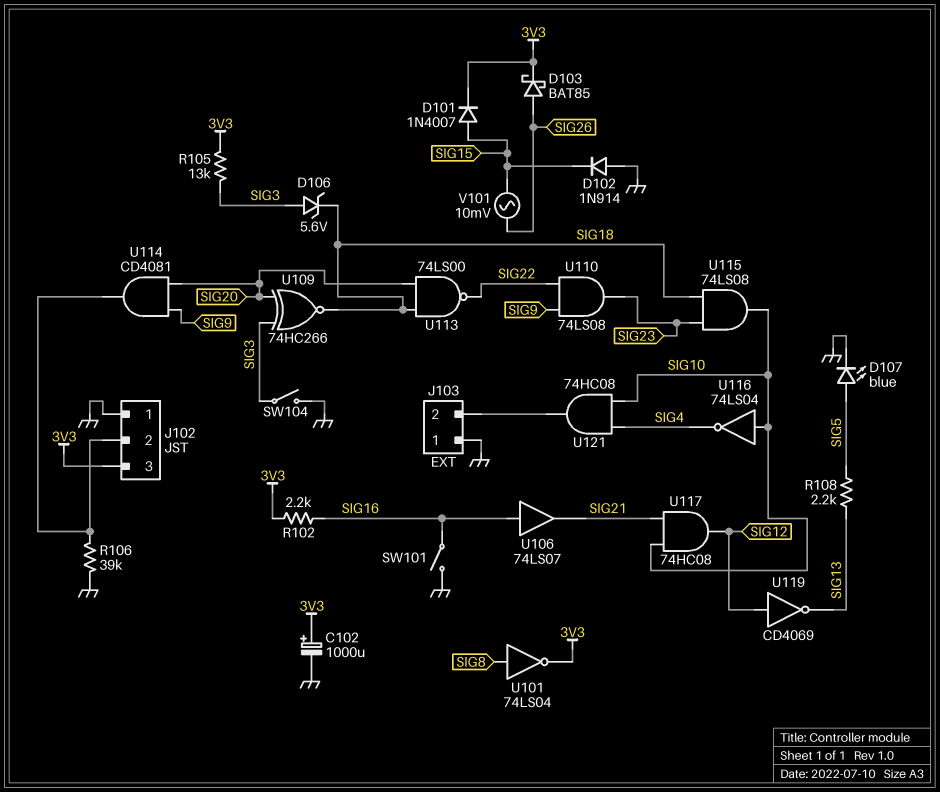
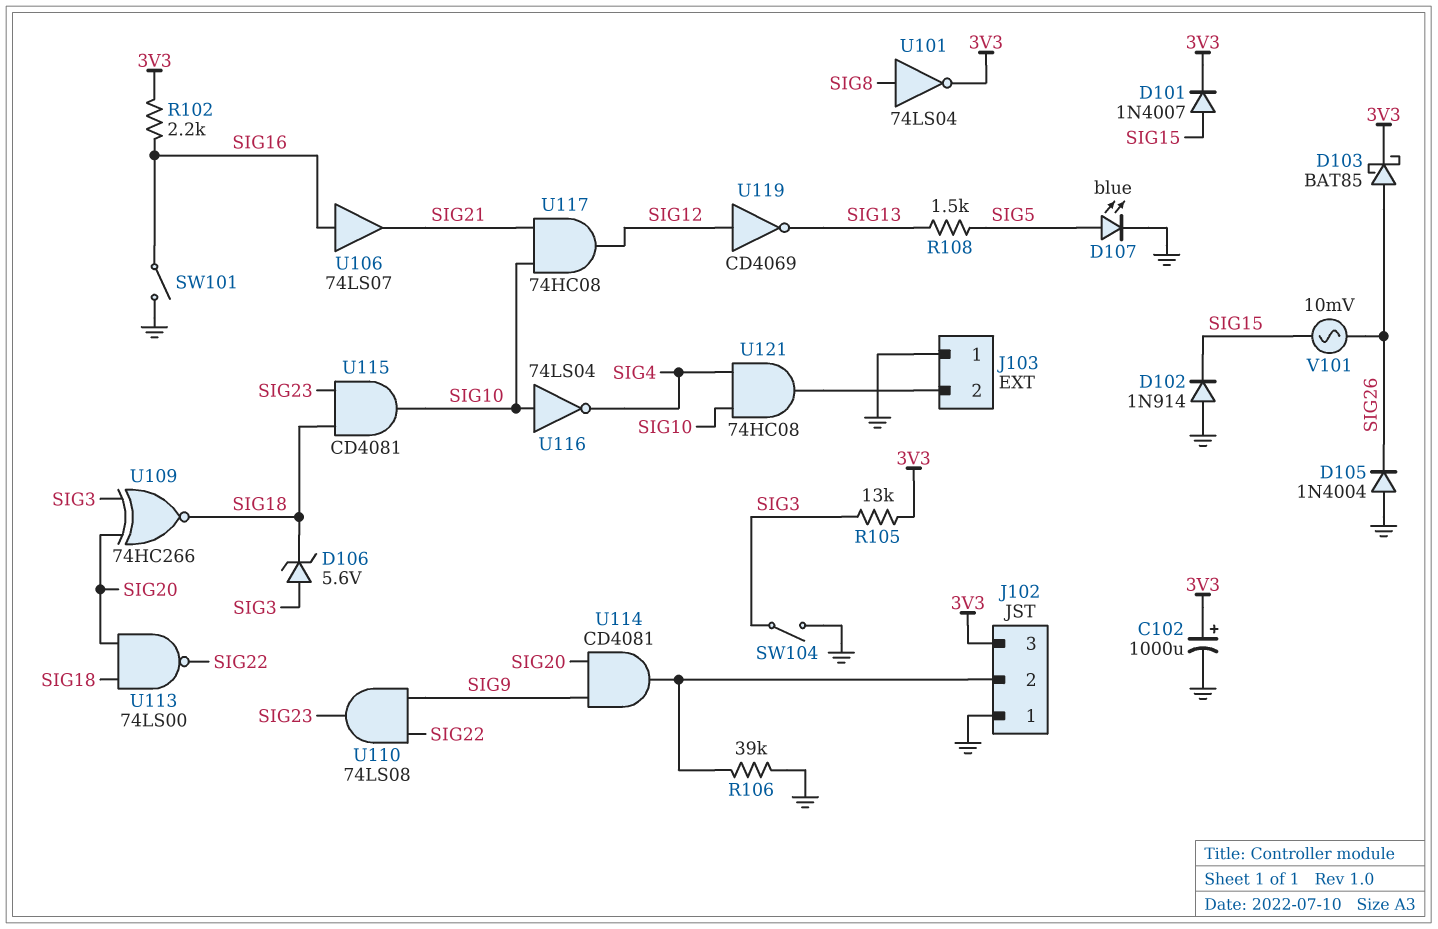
D105: none -> diode 1N4004 (A GND, K SIG26)
R108: 2.2k (SIG5, SIG13) -> 1.5k (SIG5, SIG13)
U115: AND 74LS08 (in SIG18, in SIG23, out SIG10) -> AND CD4081 (in SIG18, in SIG23, out SIG10)

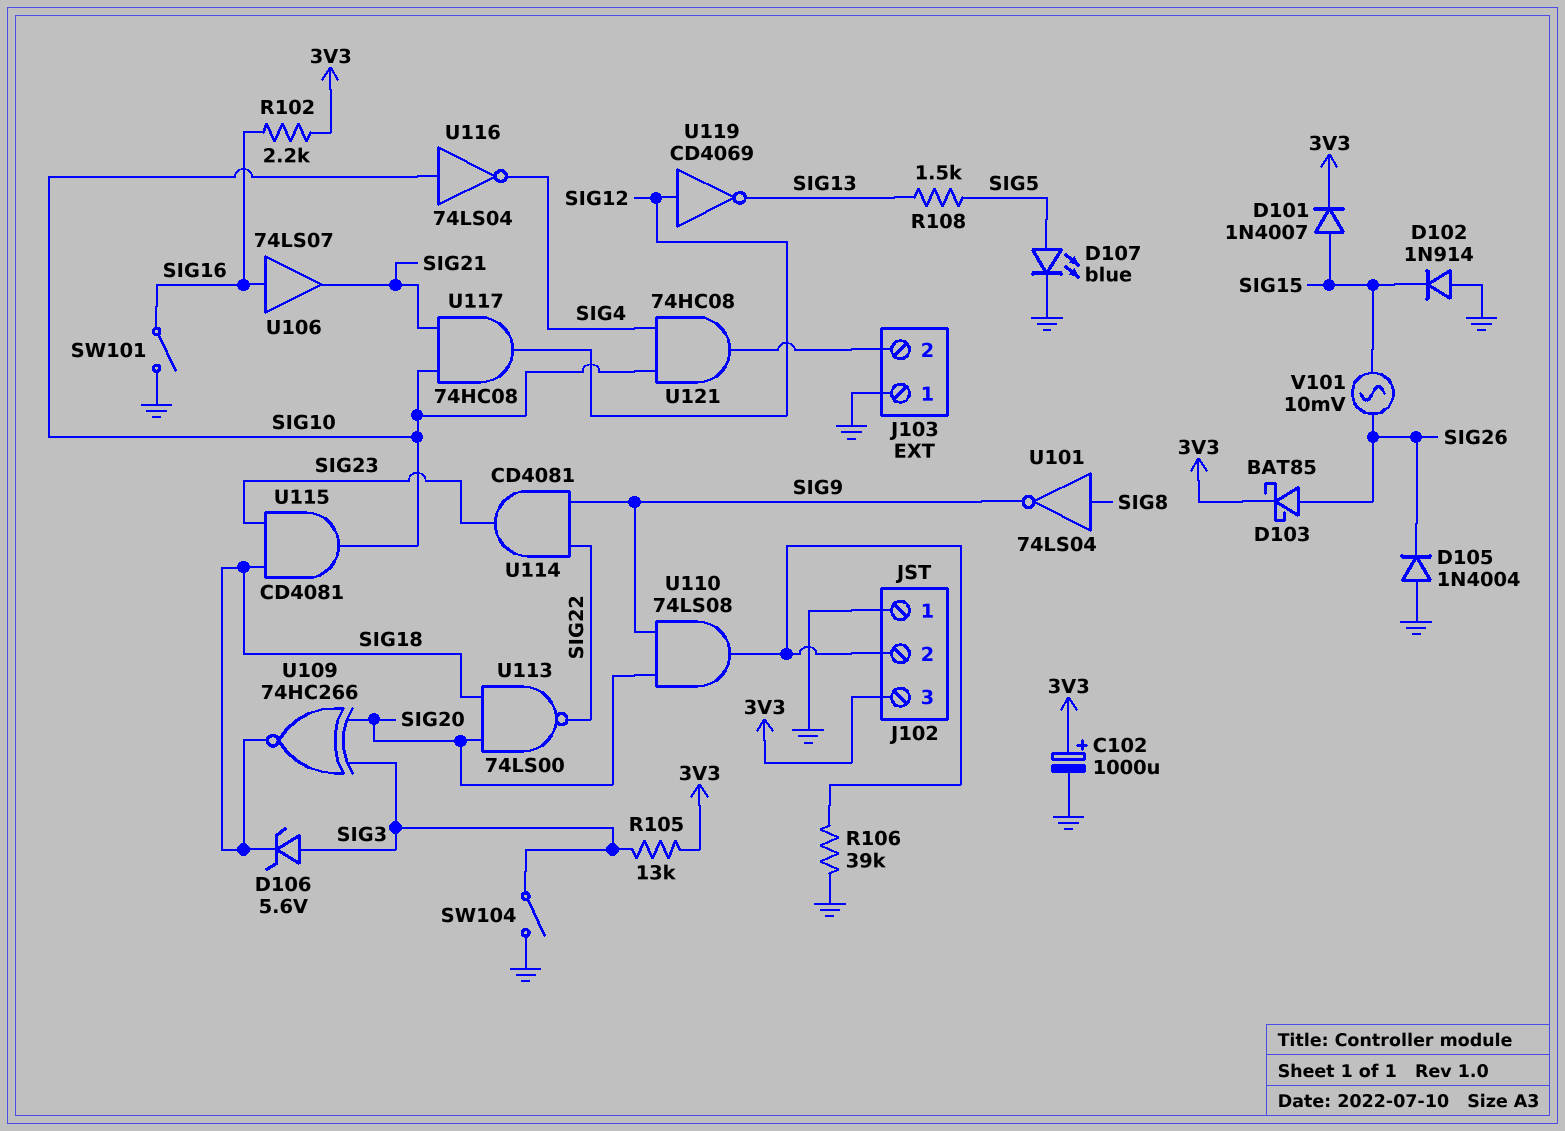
U101: NOT 74LS04 (in SIG8, out 3V3) -> NOT 74LS04 (in SIG8, out SIG9)
U110: AND 74LS08 (in SIG9, in SIG22, out SIG23) -> AND 74LS08 (in SIG9, in SIG20, out J102/2)
U114: AND CD4081 (in SIG9, in SIG20, out J102/2) -> AND CD4081 (in SIG9, in SIG22, out SIG23)

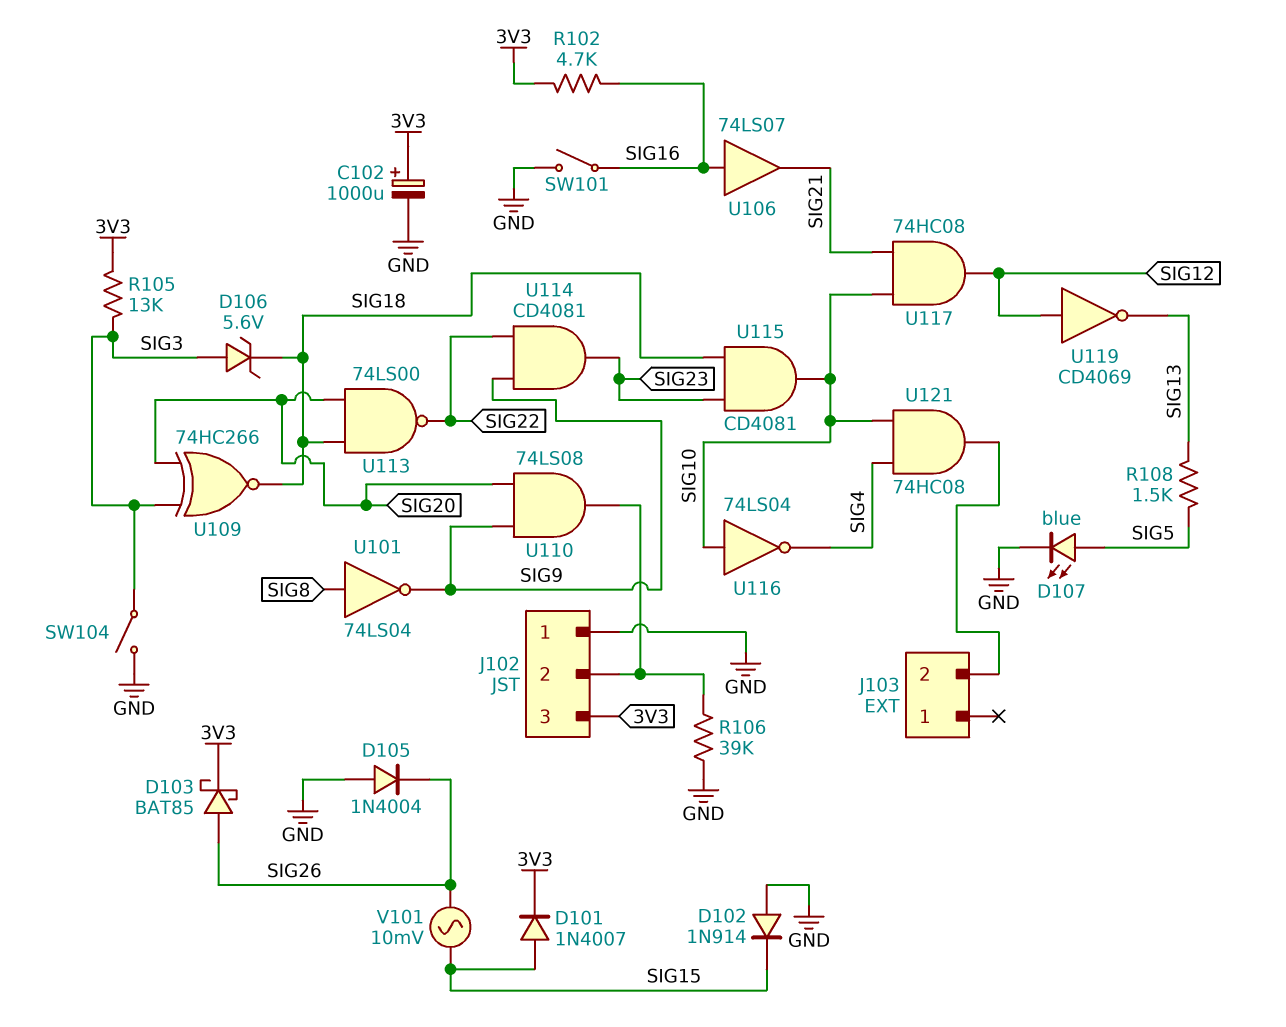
J103 pin 1: GND -> none
R102: 2.2k (3V3, SIG16) -> 4.7k (3V3, SIG16)

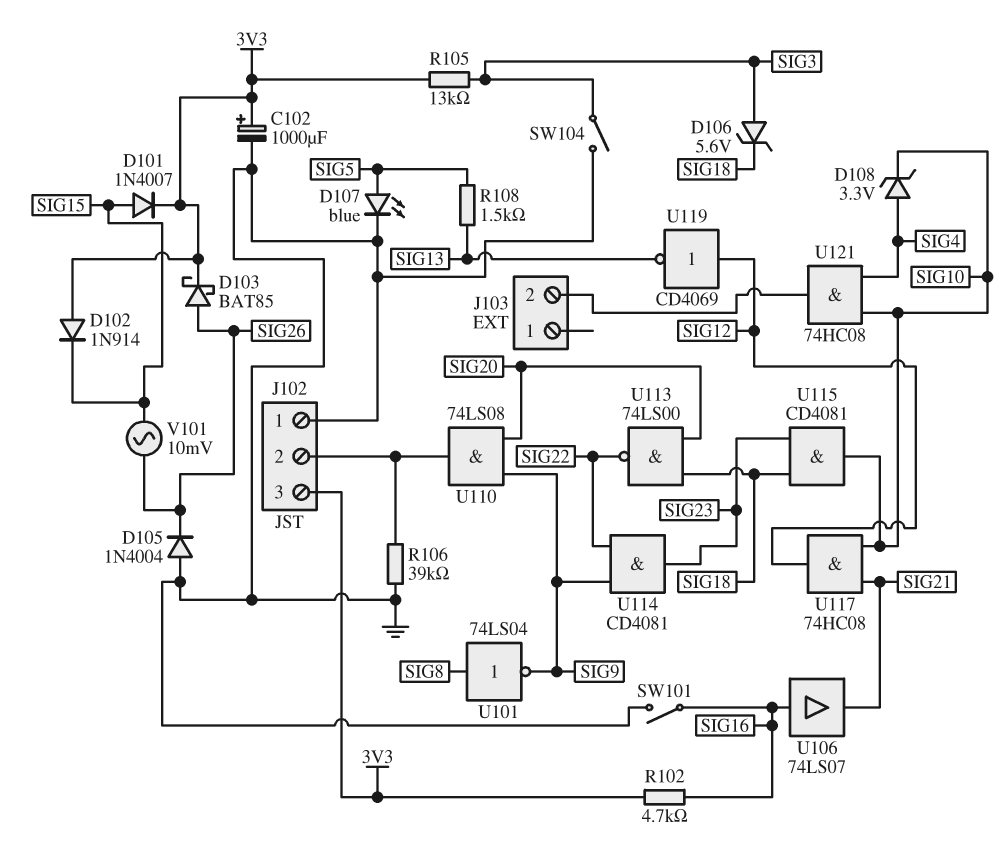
D102: diode 1N914 (A GND, K SIG15) -> diode 1N914 (A 3V3, K SIG15)
D108: none -> zener 3.3V (A SIG4, K SIG10)
U109: XNOR 74HC266 (in SIG3, in SIG20, out SIG18) -> none
U116: NOT 74LS04 (in SIG10, out SIG4) -> none

